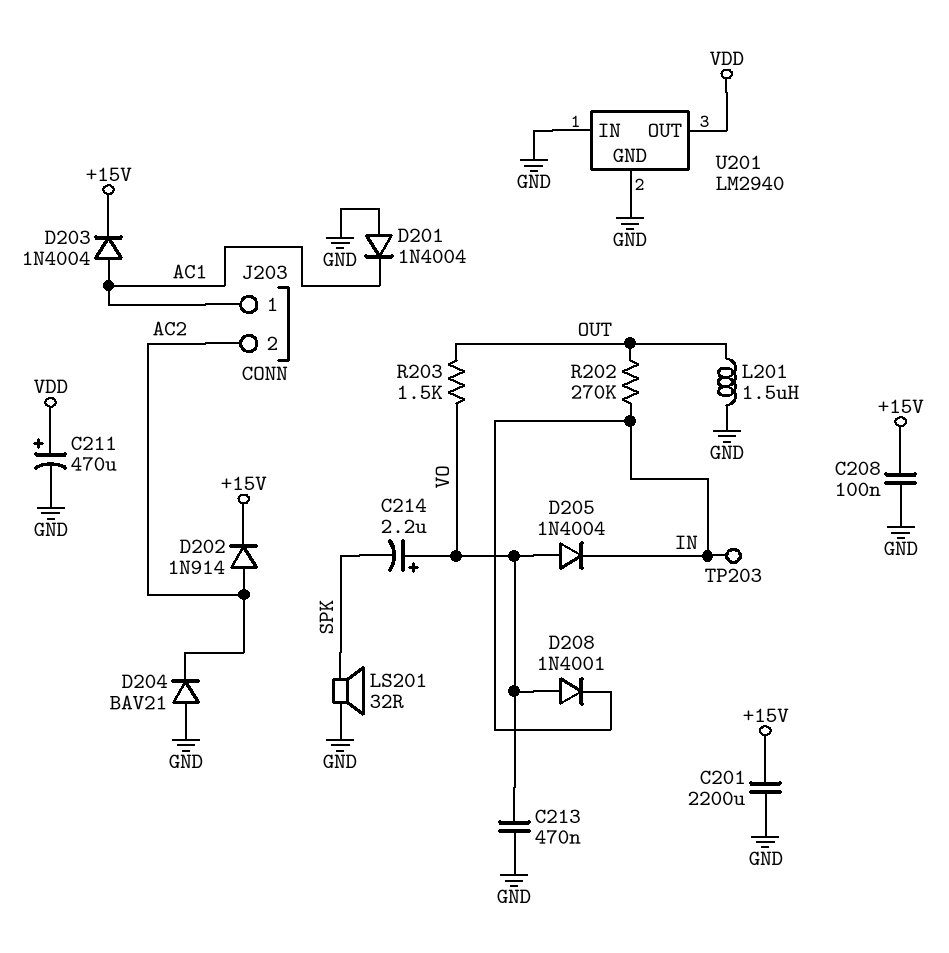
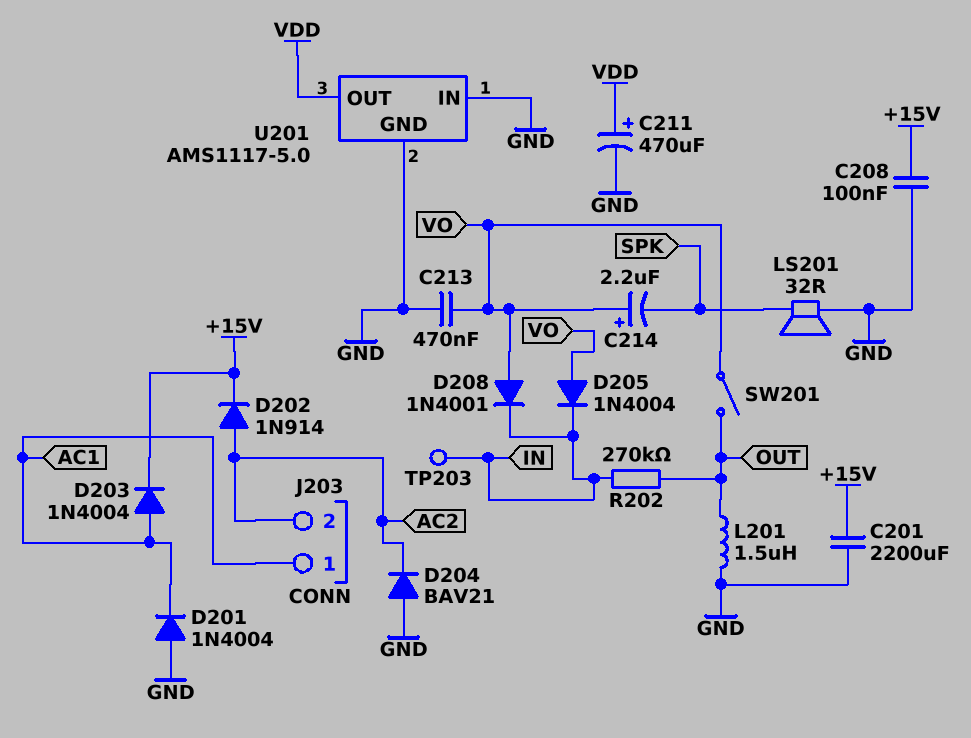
R203: 1.5k (OUT, VO) -> none
SW201: none -> switch (OUT, VO)
U201: LM2940 -> AMS1117-5.0

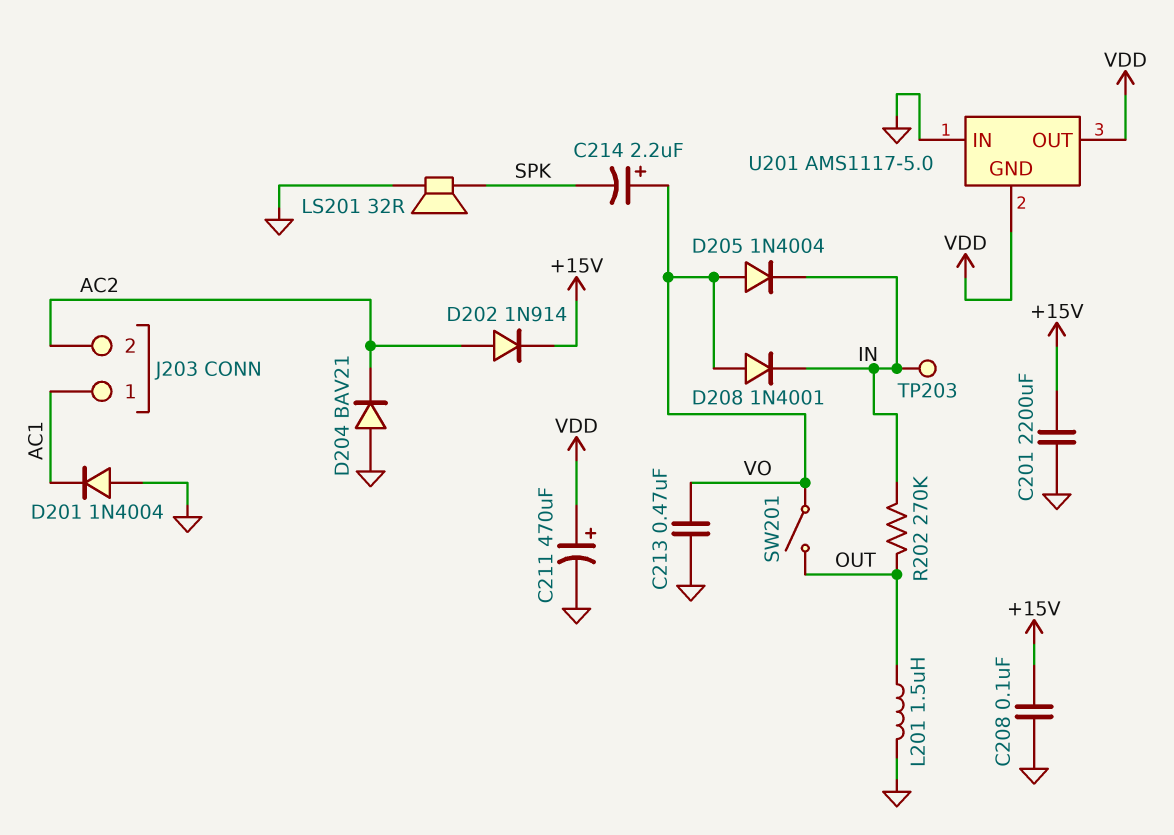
D203: diode 1N4004 (A AC1, K +15V) -> none
U201 pin GND: GND -> VDD

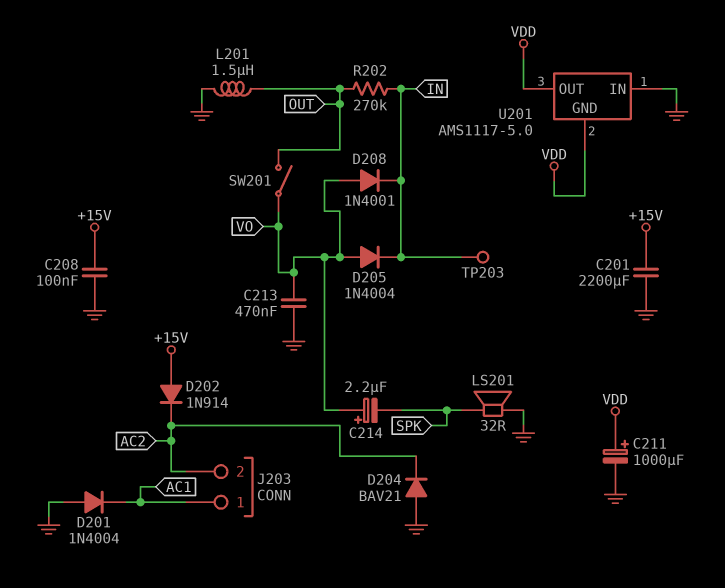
C211: 470uF (plus VDD, minus GND) -> 1000uF (plus VDD, minus GND)
D202: diode 1N914 (A AC2, K +15V) -> diode 1N914 (A +15V, K AC2)

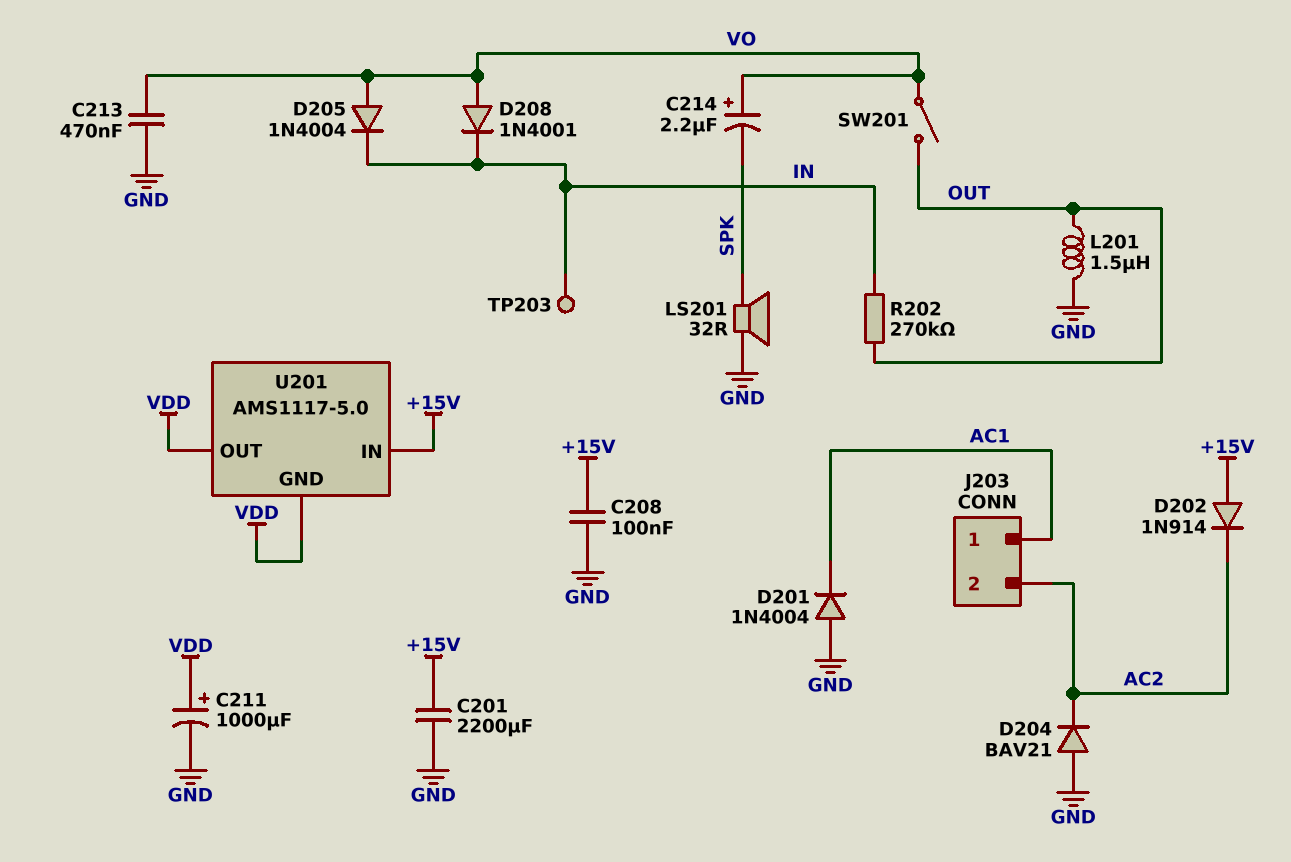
U201 pin IN: GND -> +15V

